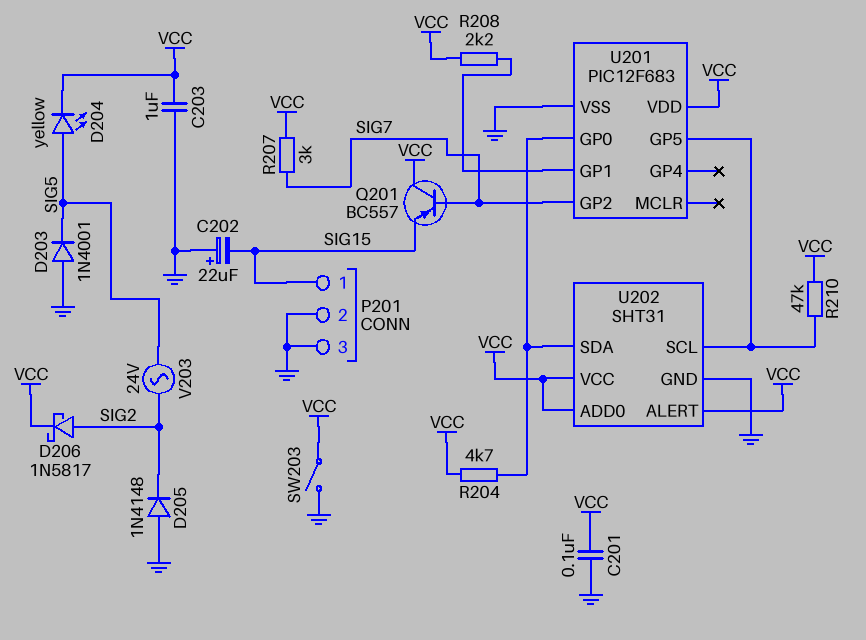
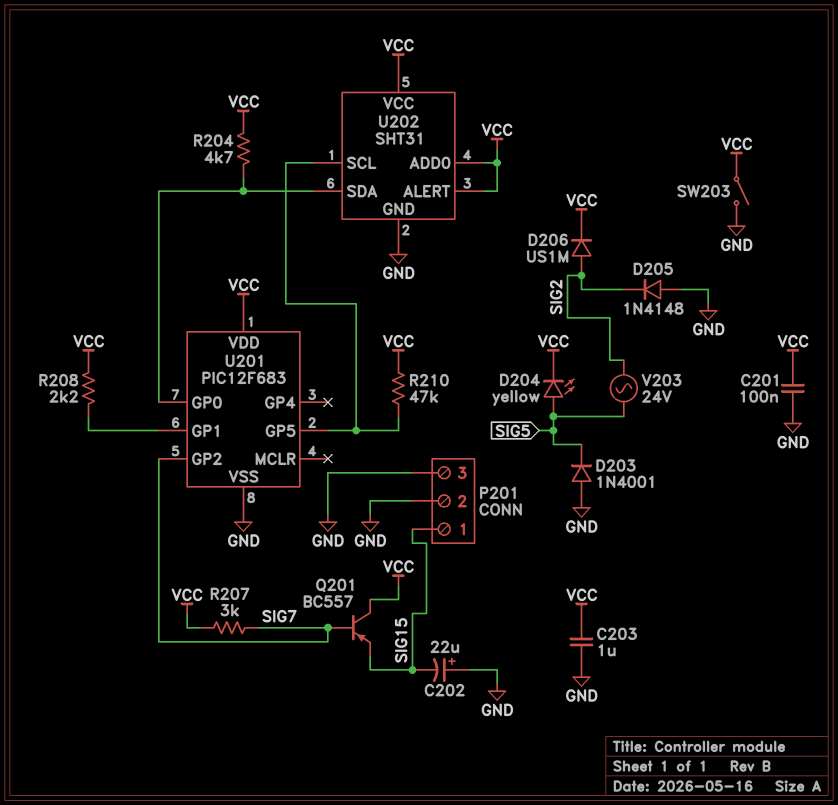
D206: schottky 1N5817 (A SIG2, K VCC) -> diode US1M (A SIG2, K VCC)

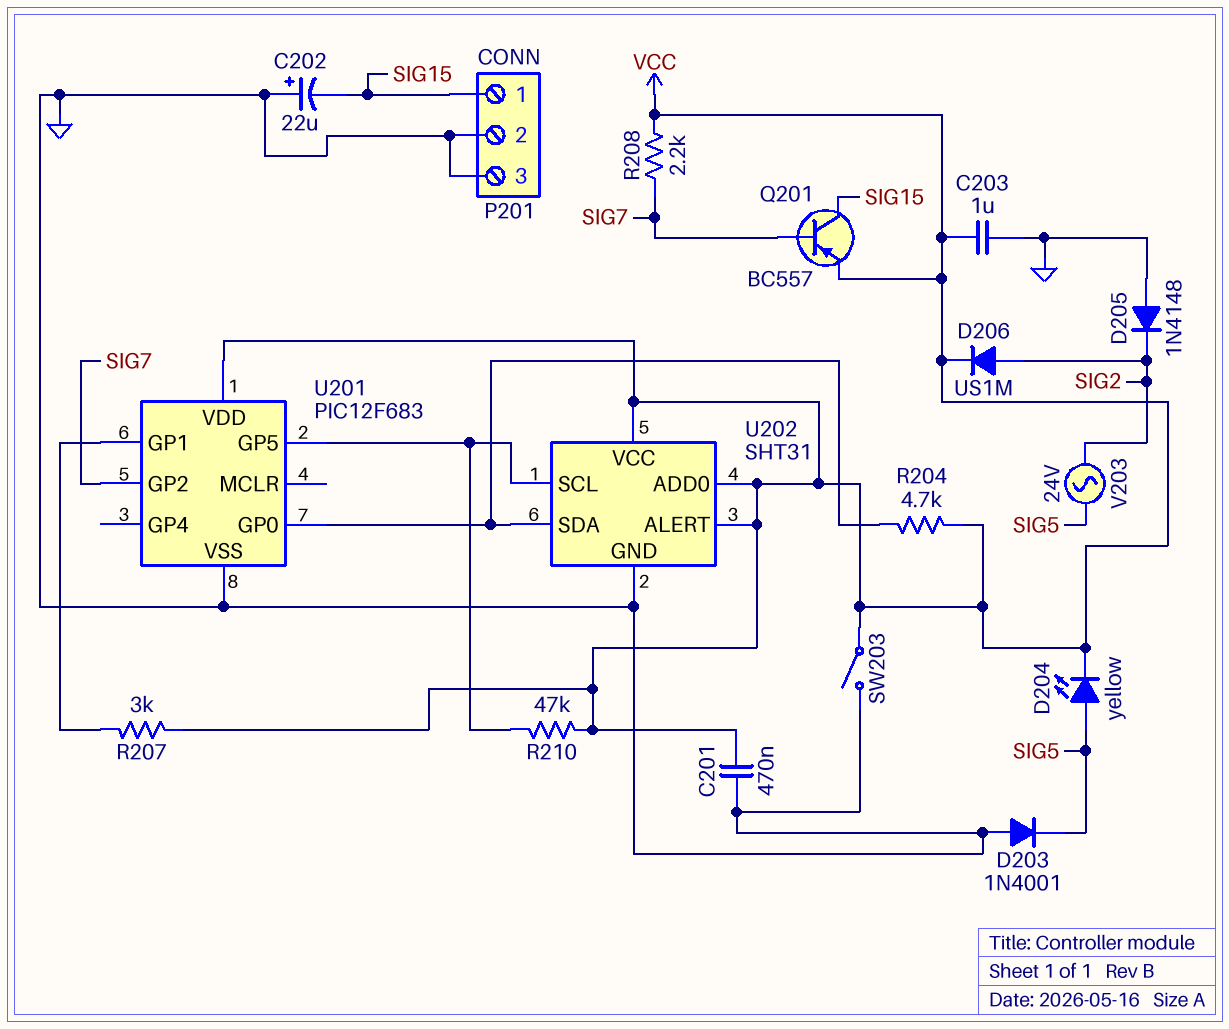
C201: 100nF (GND, VCC) -> 470nF (GND, VCC)
Q201: PNP BC557 (B SIG7, C VCC, E SIG15) -> PNP BC557 (B SIG7, C SIG15, E VCC)
R207: 3k (SIG7, VCC) -> 3k (U201/GP1, VCC)
R208: 2.2k (U201/GP1, VCC) -> 2.2k (SIG7, VCC)

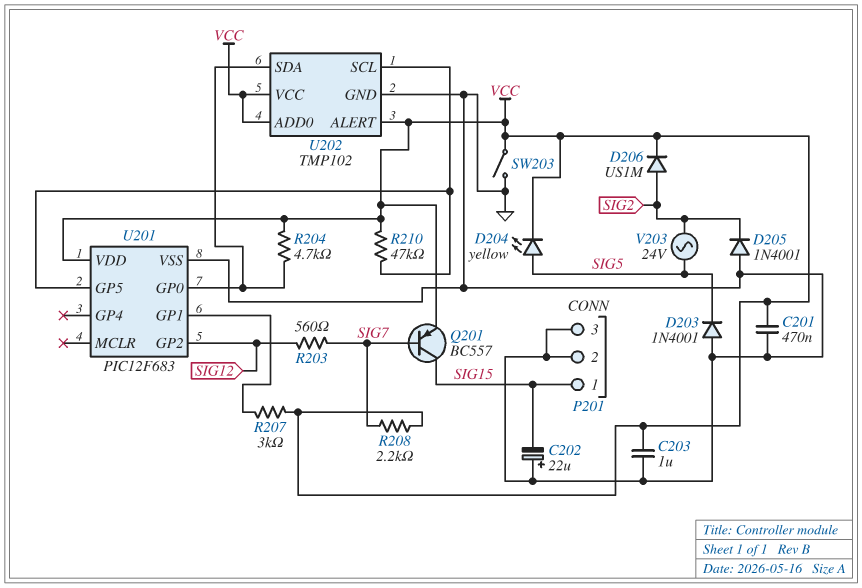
D205: diode 1N4148 (A GND, K SIG2) -> diode 1N4001 (A GND, K SIG2)
R203: none -> 560 (SIG7, SIG12)
U201 pin GP2: SIG7 -> SIG12
U202: SHT31 -> TMP102

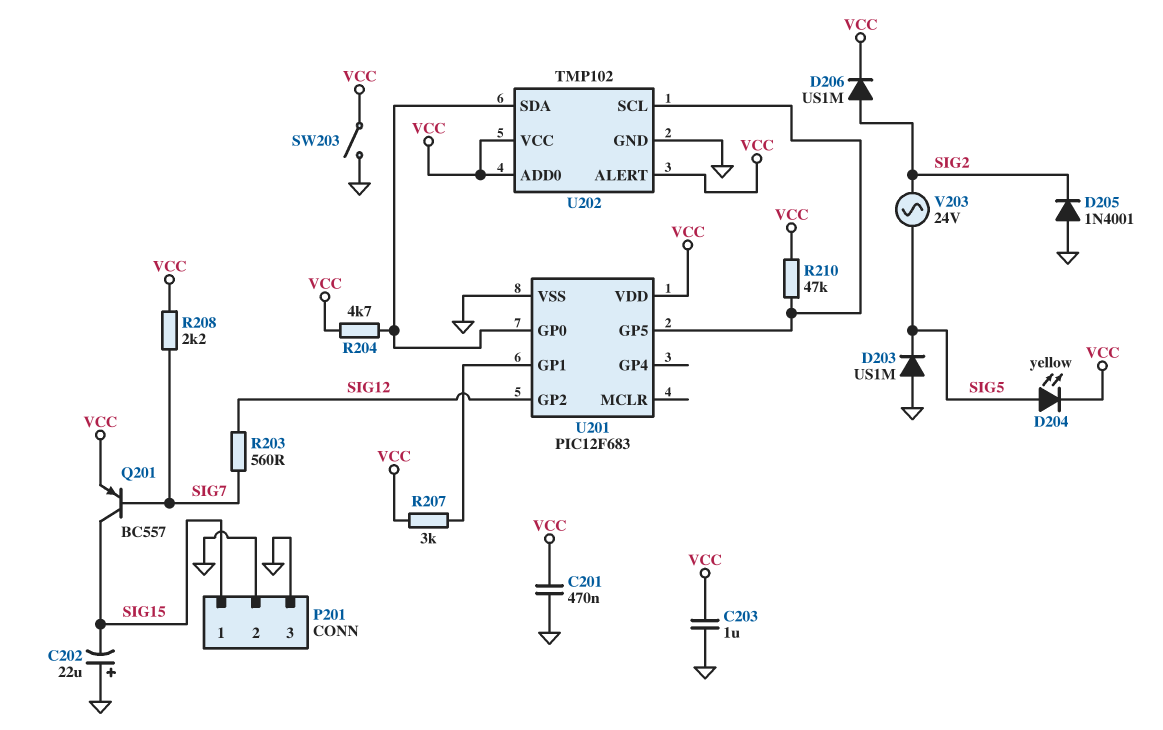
D203: diode 1N4001 (A GND, K SIG5) -> diode US1M (A GND, K SIG5)

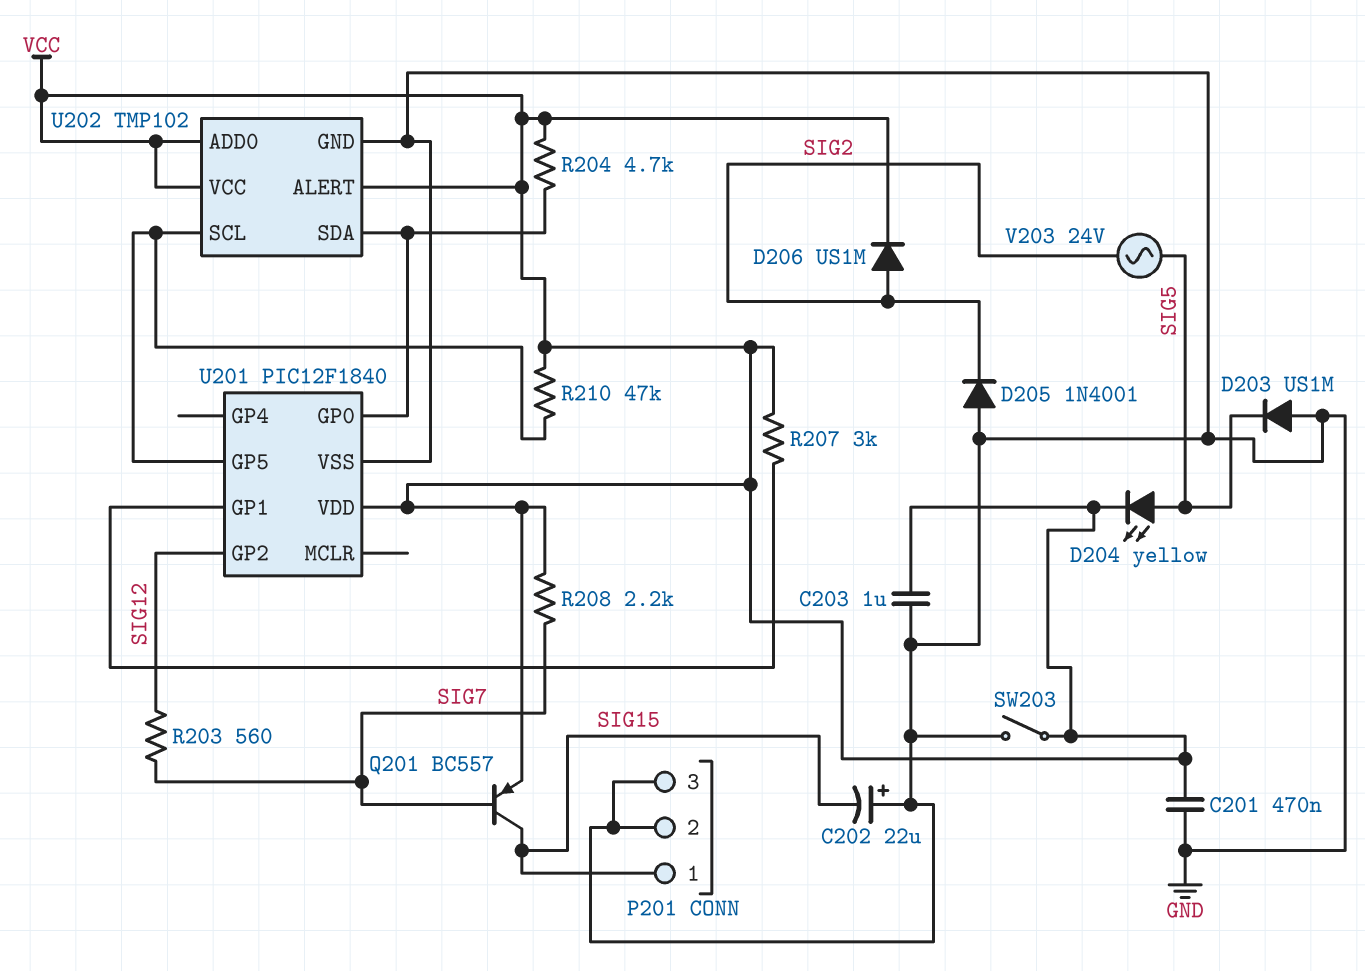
U201: PIC12F683 -> PIC12F1840

